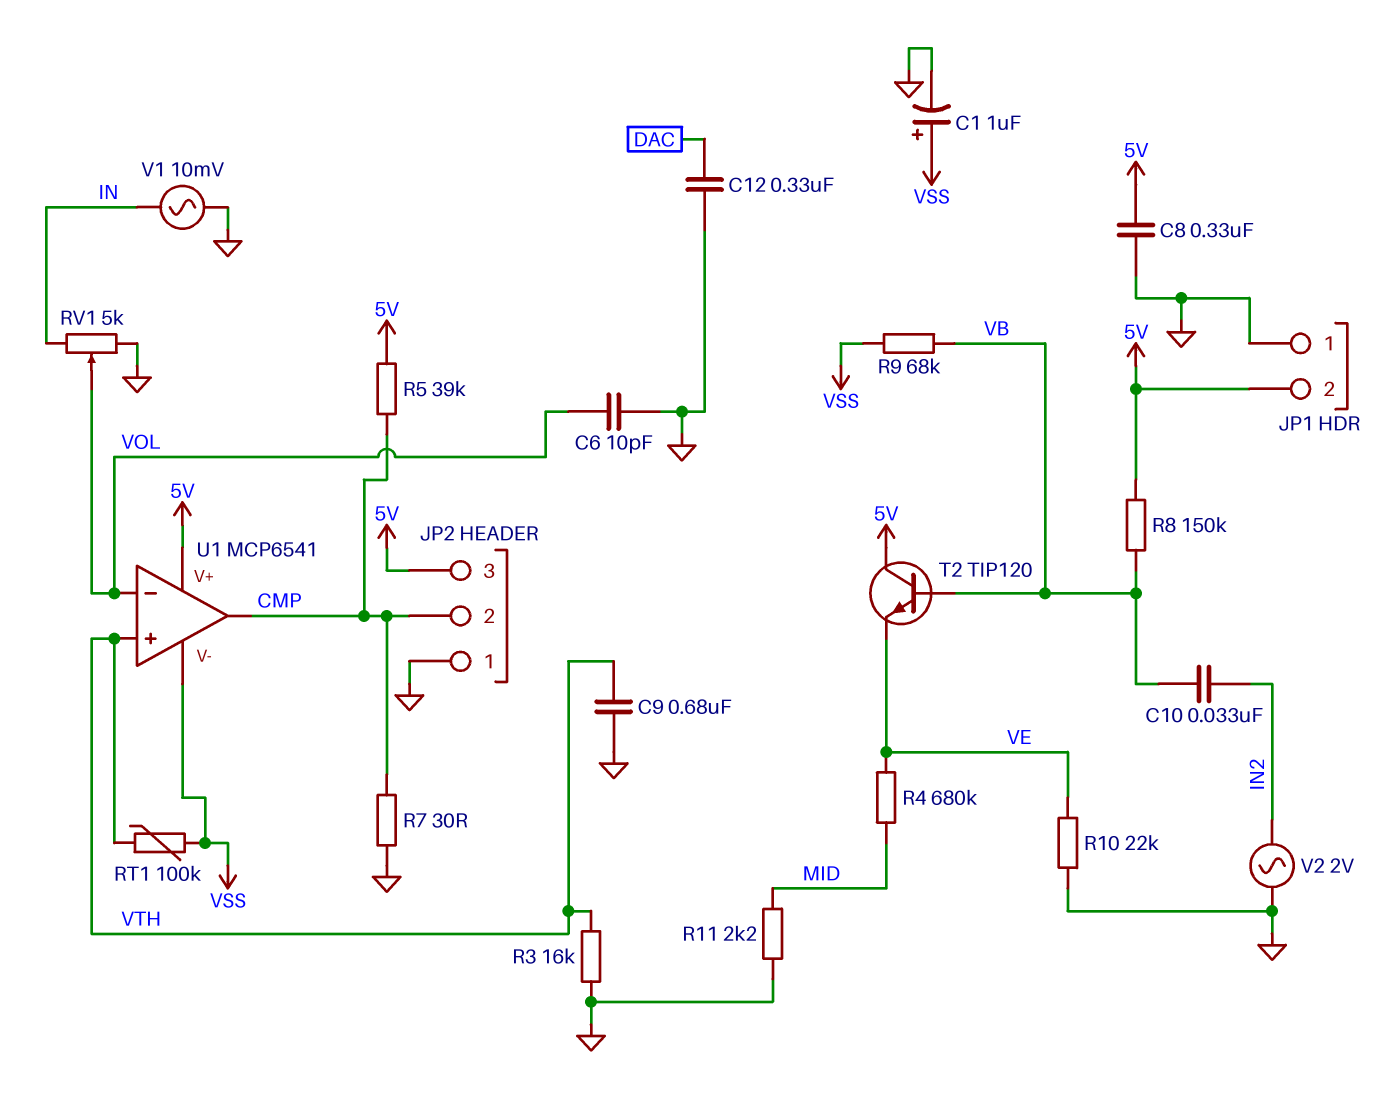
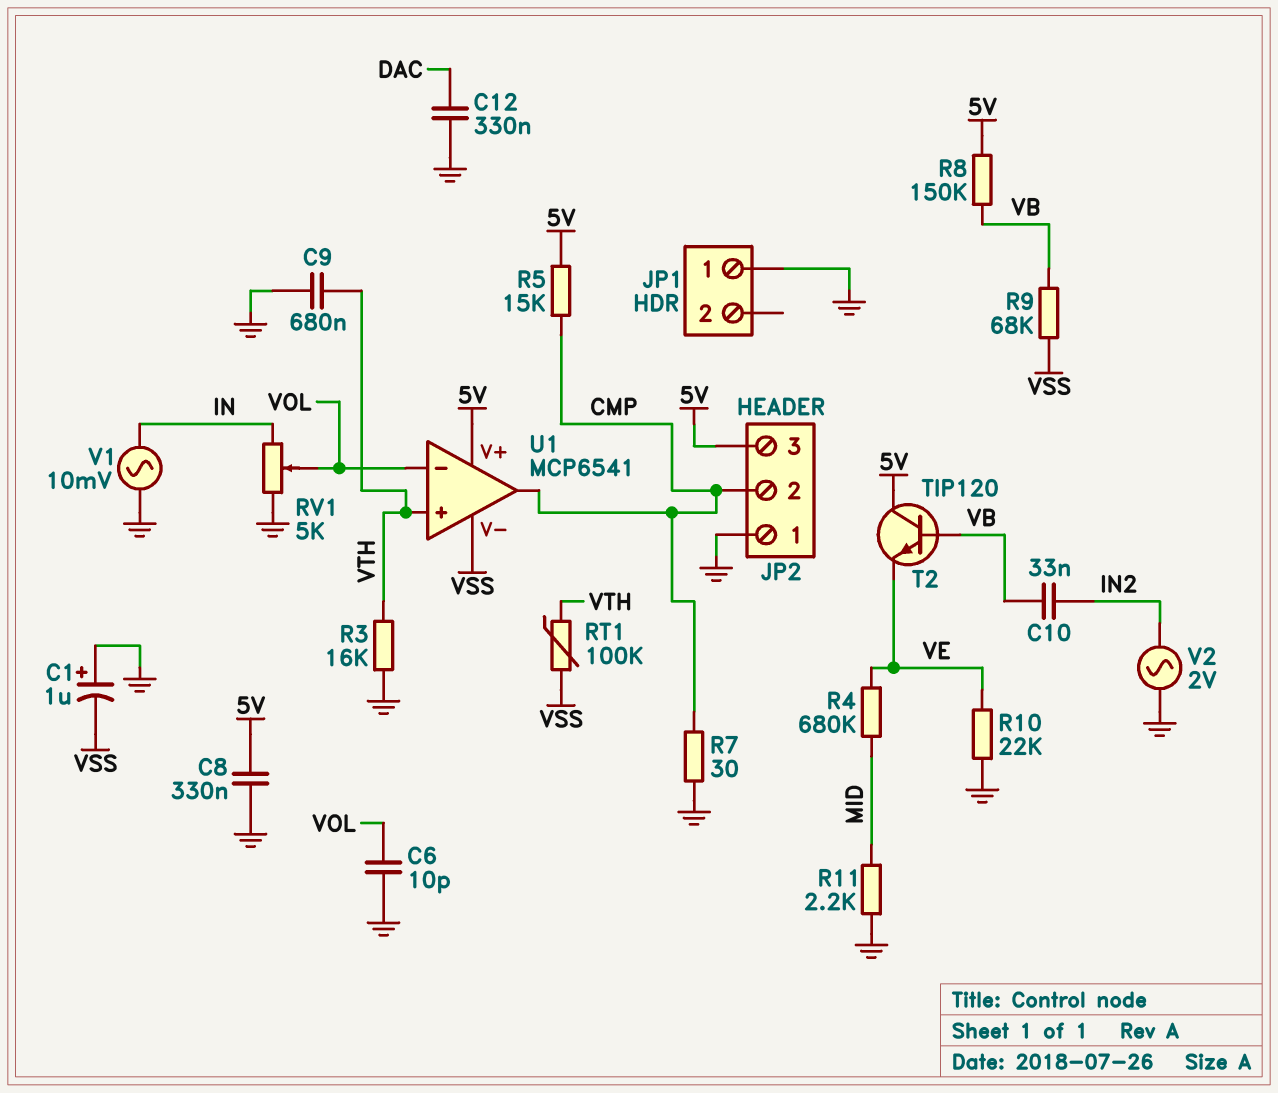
C1: 1uF (plus VSS, minus GND) -> 1uF (plus GND, minus VSS)
JP1 pin 2: 5V -> none
R5: 39k (5V, CMP) -> 15k (5V, CMP)

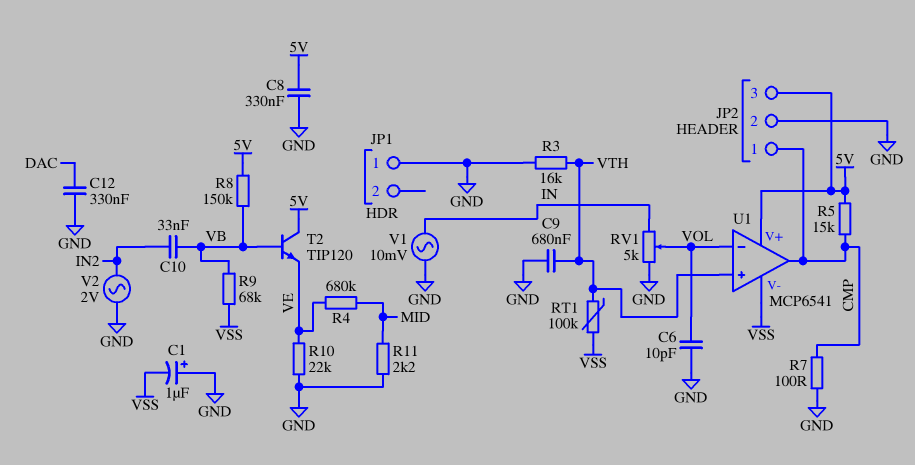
JP2 pin 1: GND -> CMP
JP2 pin 2: CMP -> GND
R7: 30 (CMP, GND) -> 100 (CMP, GND)

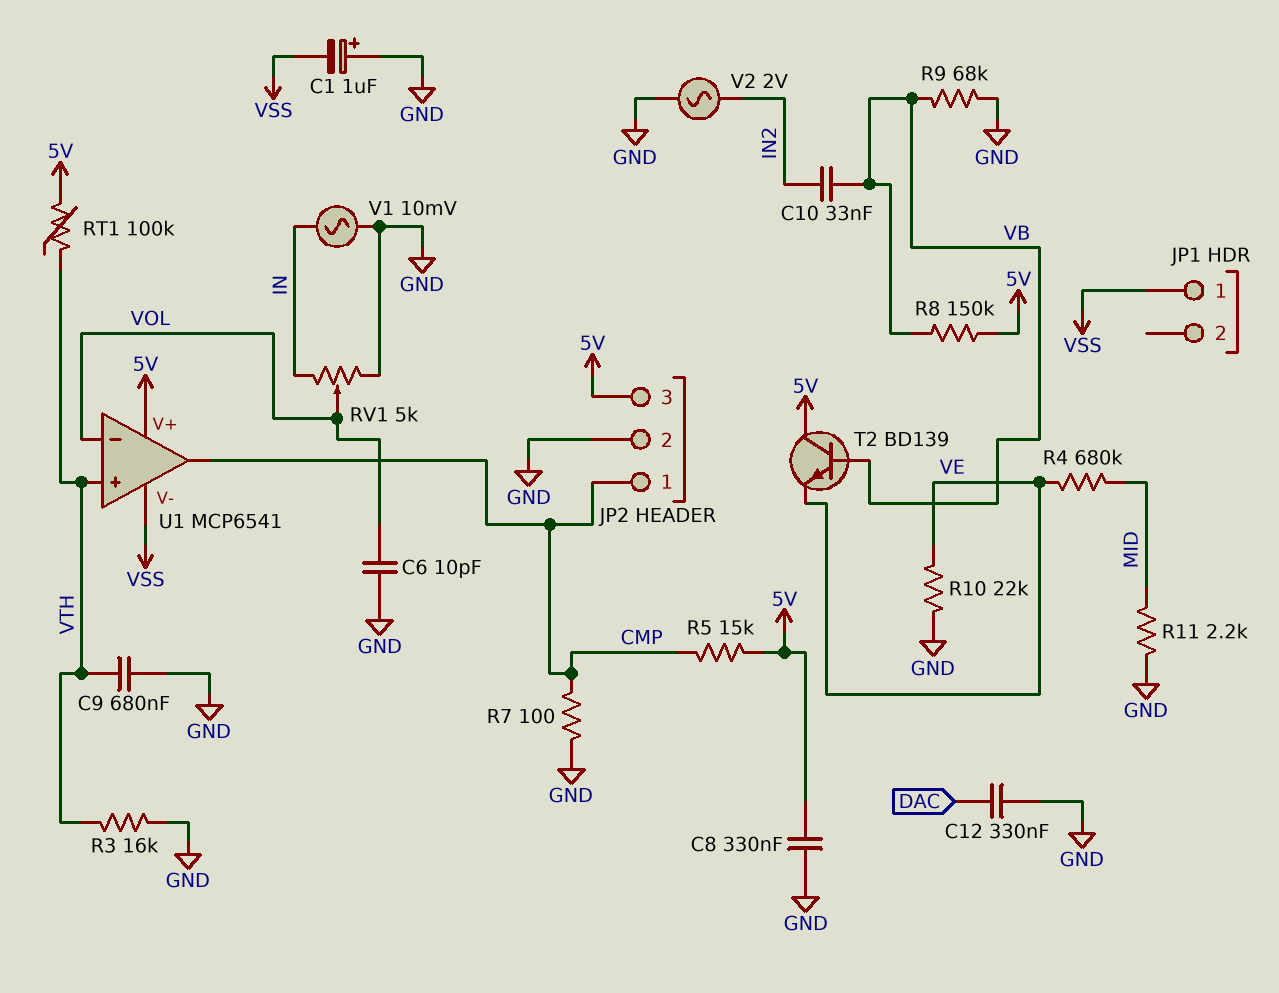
JP1 pin 1: GND -> VSS
R9: 68k (VB, VSS) -> 68k (GND, VB)
RT1: 100k (VSS, VTH) -> 100k (5V, VTH)
T2: NPN TIP120 (B VB, C 5V, E VE) -> NPN BD139 (B VB, C 5V, E VE)

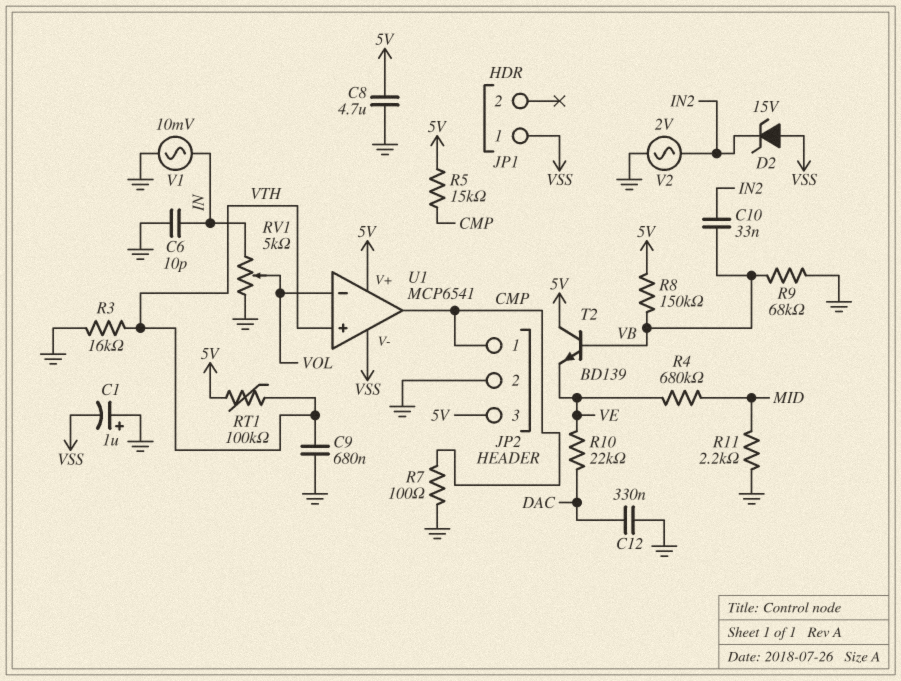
C6: 10pF (GND, VOL) -> 10pF (GND, IN)
C8: 330nF (5V, GND) -> 4.7uF (5V, GND)
D2: none -> zener 15V (A VSS, K IN2)
R10: 22k (GND, VE) -> 22k (DAC, VE)

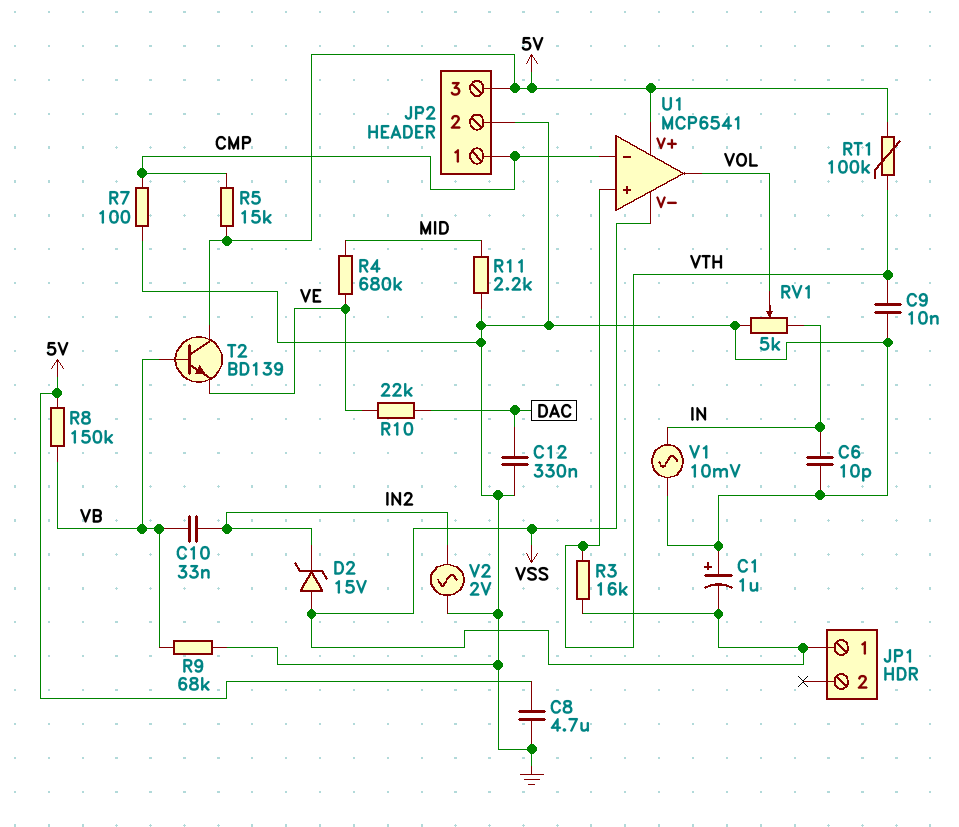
C9: 680nF (GND, VTH) -> 10nF (GND, VTH)
R3: 16k (GND, VTH) -> 16k (VSS, VTH)
U1 pin in-: VOL -> CMP
U1 pin out: CMP -> VOL

